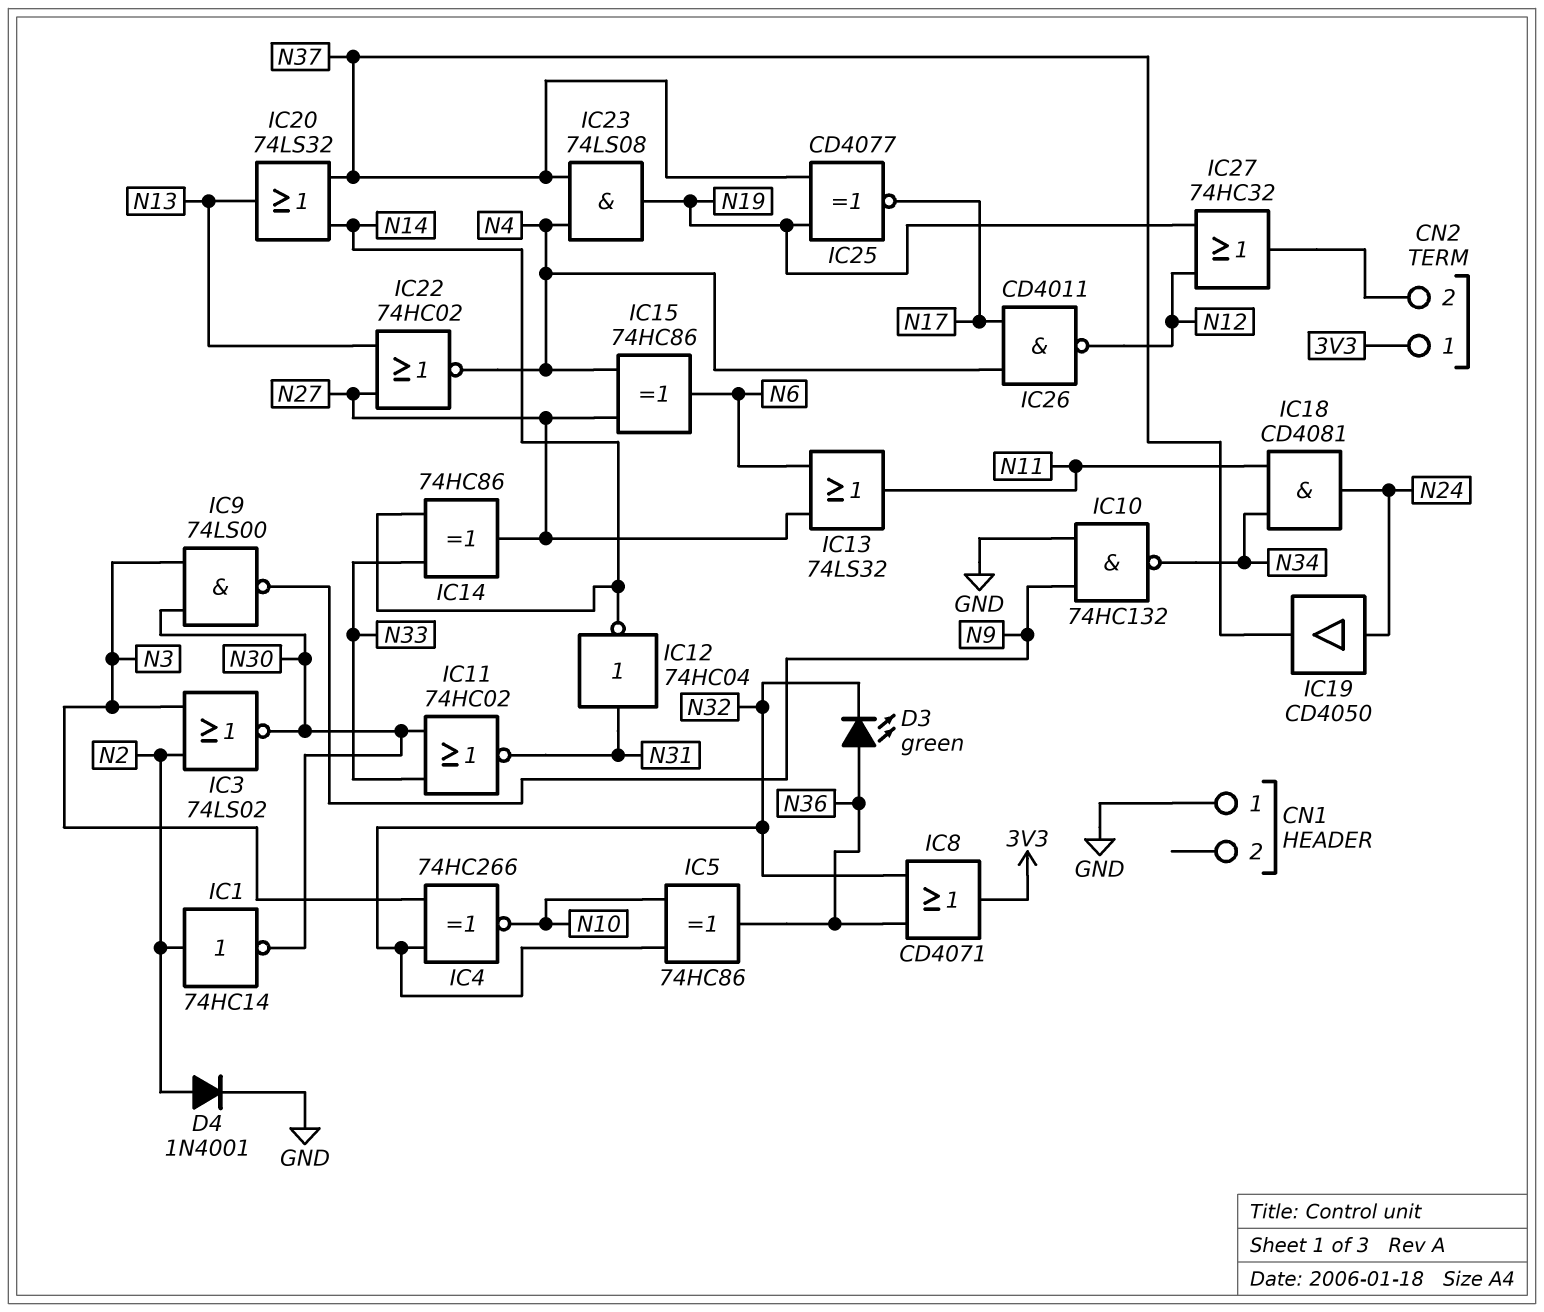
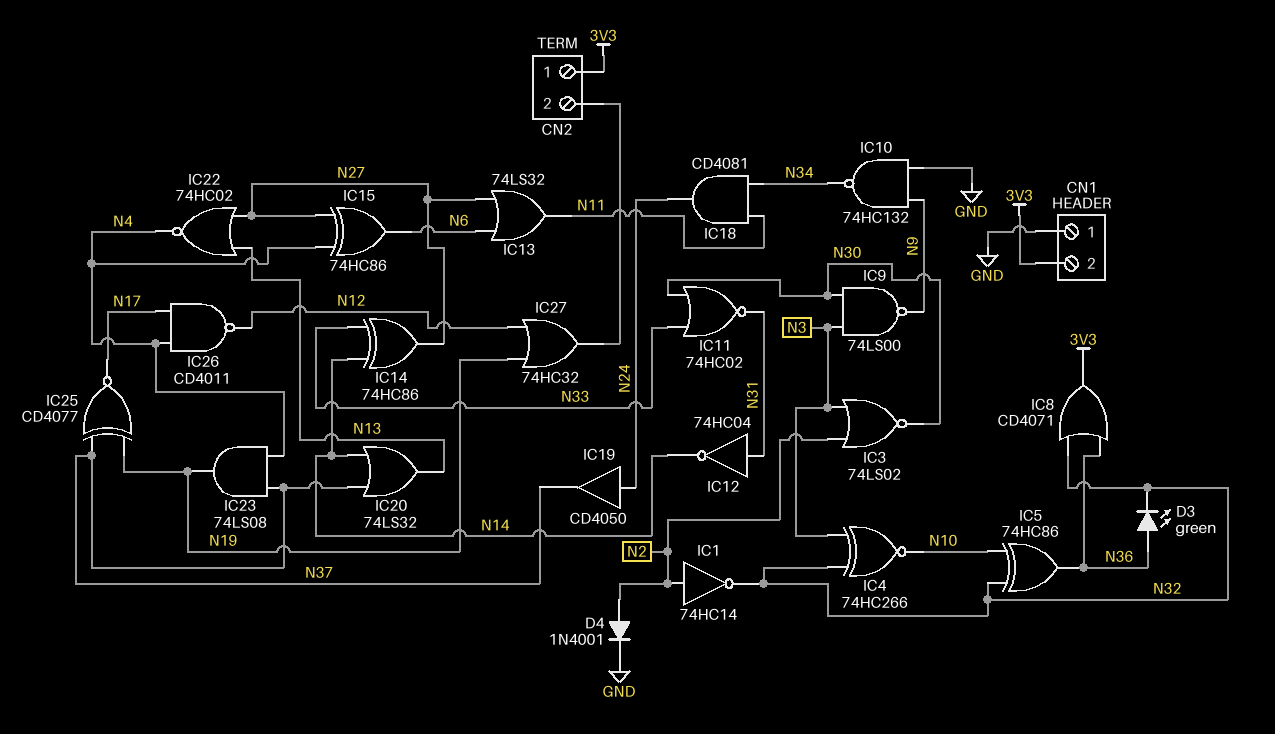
CN1 pin 2: none -> 3V3
IC1: NOT 74HC14 (in N2, out N30) -> NOT 74HC14 (in N2, out N32)

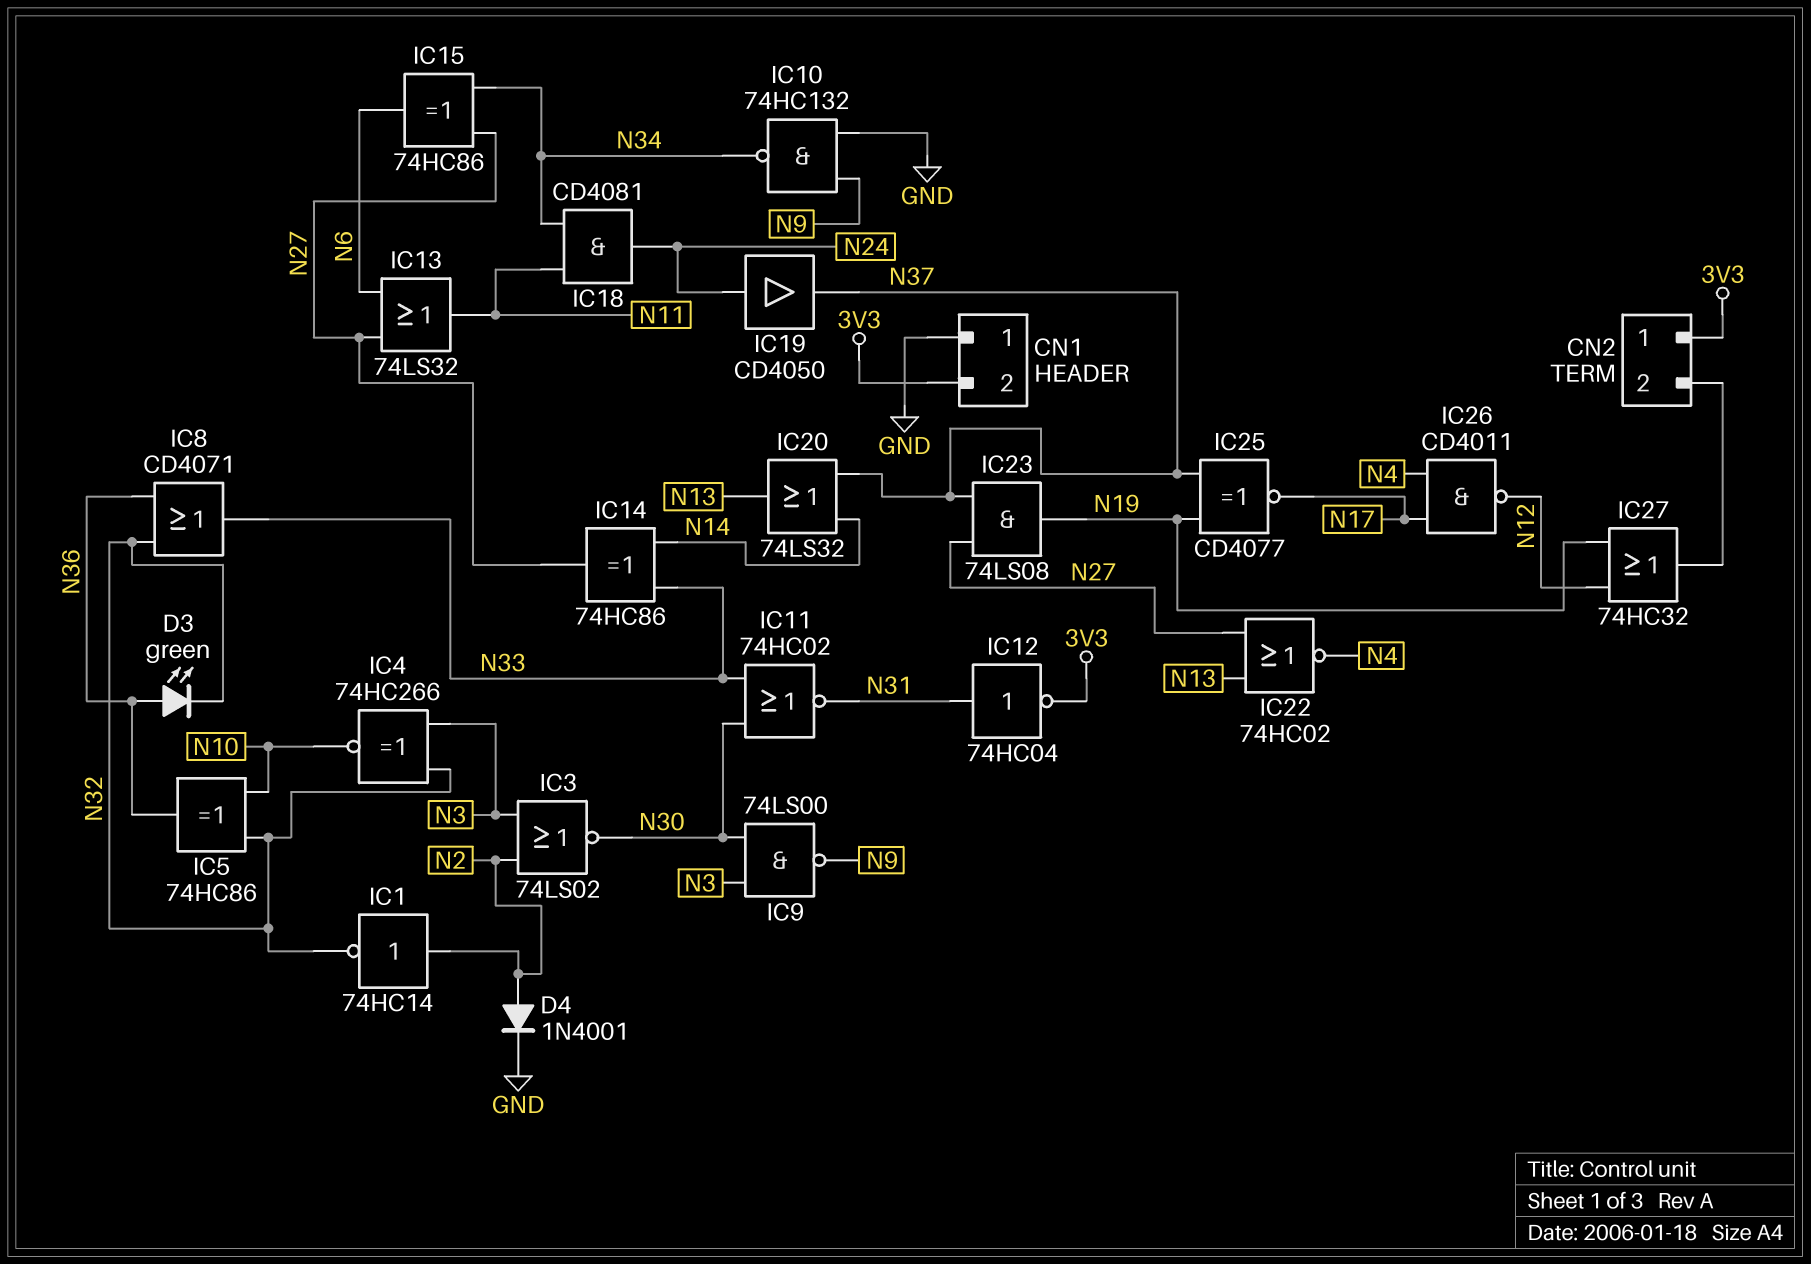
IC8: OR CD4071 (in N32, in N36, out 3V3) -> OR CD4071 (in N32, in N36, out N33)
IC12: NOT 74HC04 (in N31, out N14) -> NOT 74HC04 (in N31, out 3V3)
IC15: XOR 74HC86 (in N4, in N27, out N6) -> XOR 74HC86 (in N27, in N34, out N6)
IC23: AND 74LS08 (in N4, in N37, out N19) -> AND 74LS08 (in N27, in N37, out N19)

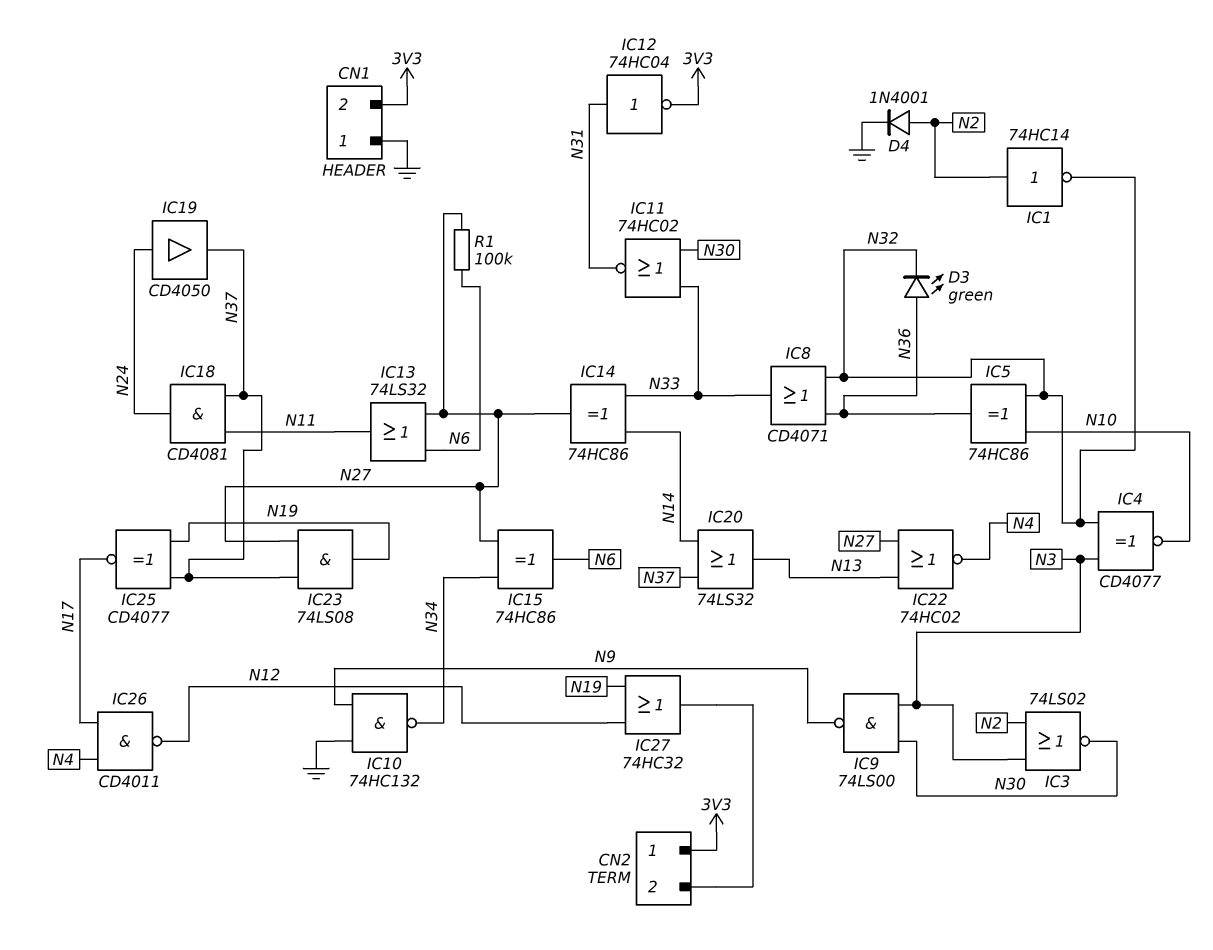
IC4: XNOR 74HC266 (in N3, in N32, out N10) -> XNOR CD4077 (in N3, in N32, out N10)
IC18: AND CD4081 (in N11, in N34, out N24) -> AND CD4081 (in N11, in N37, out N24)
R1: none -> 100k (N6, N27)

